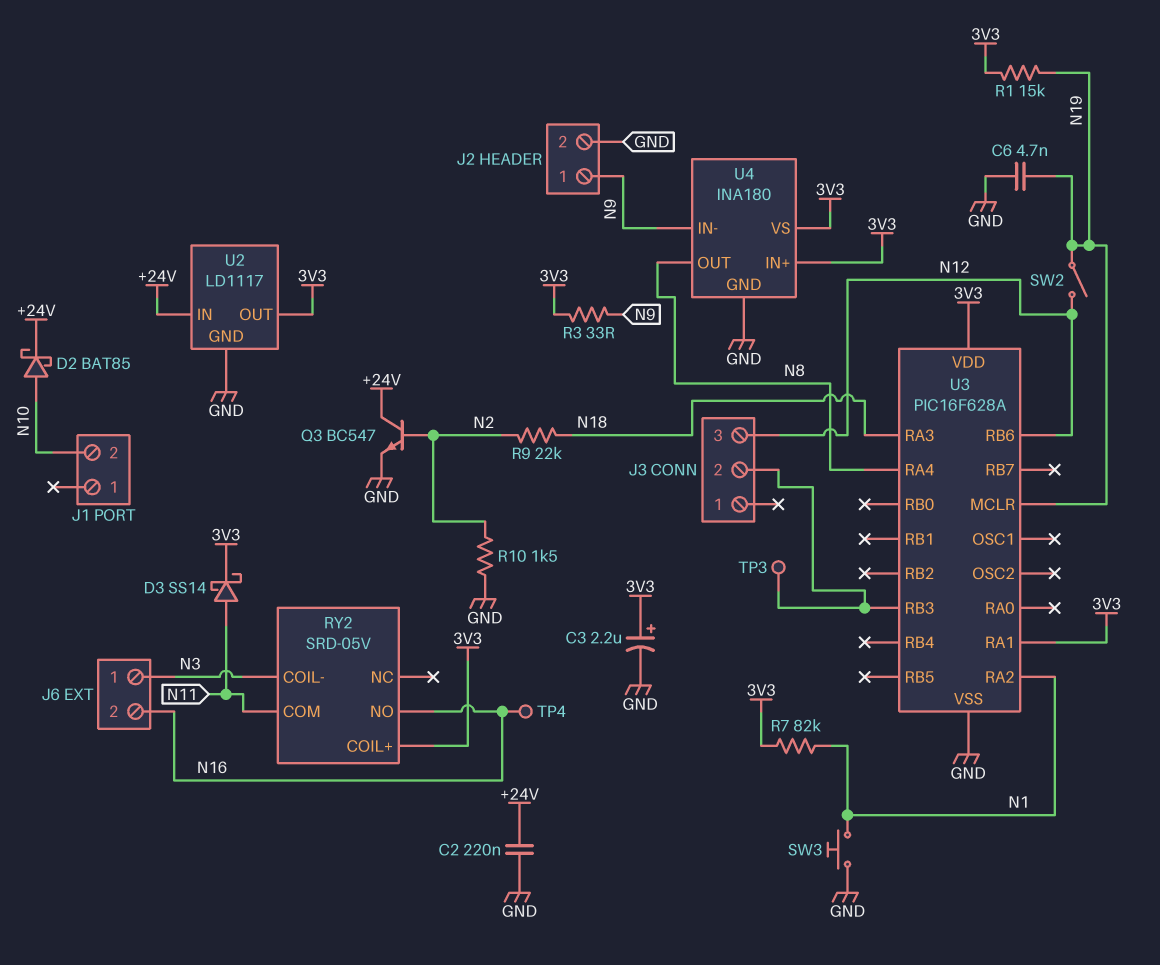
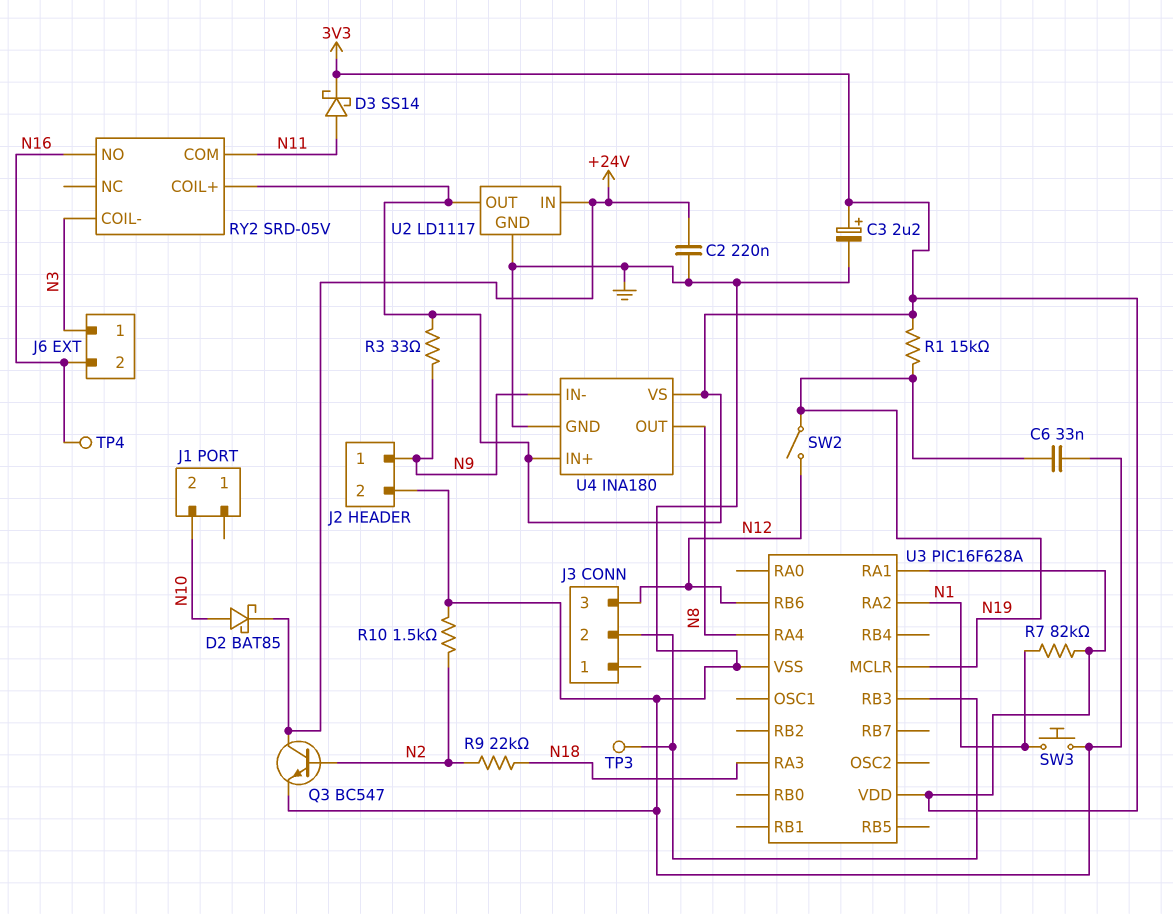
C6: 4.7nF (GND, N19) -> 33nF (GND, N19)

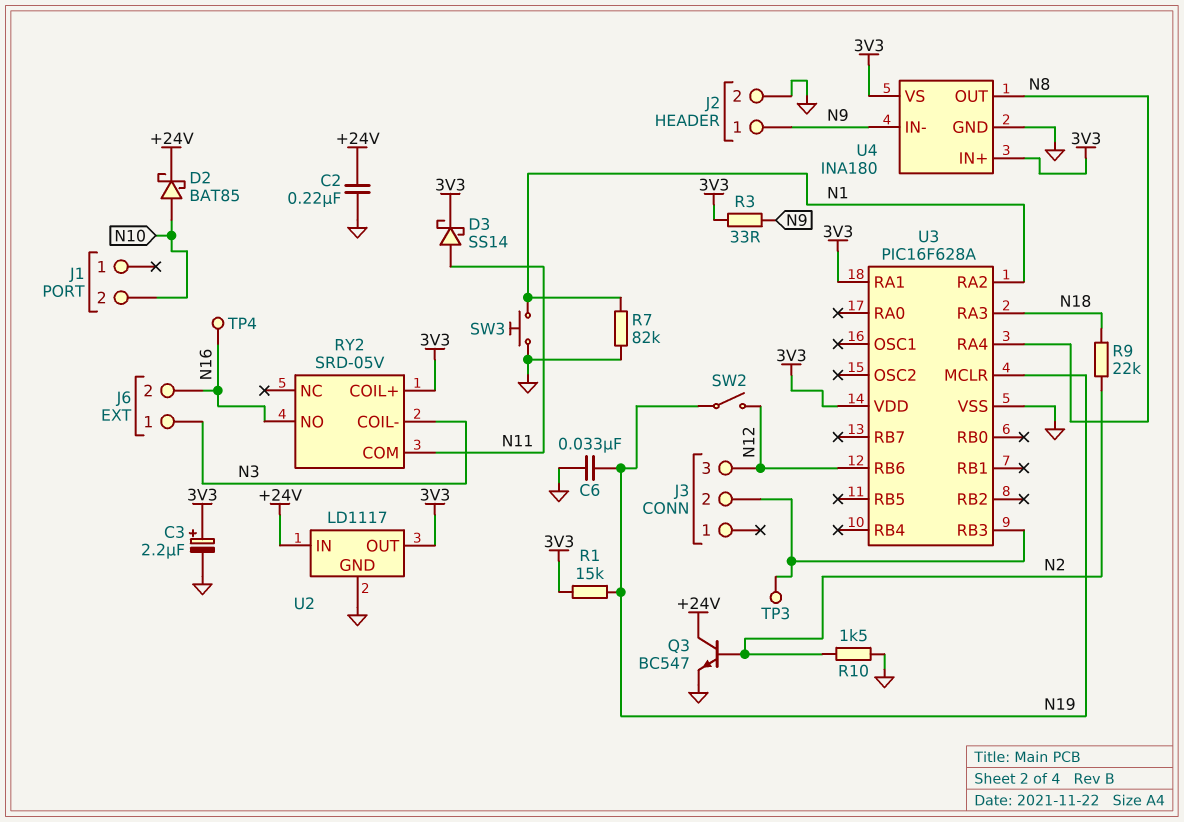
R7: 82k (3V3, N1) -> 82k (GND, N1)

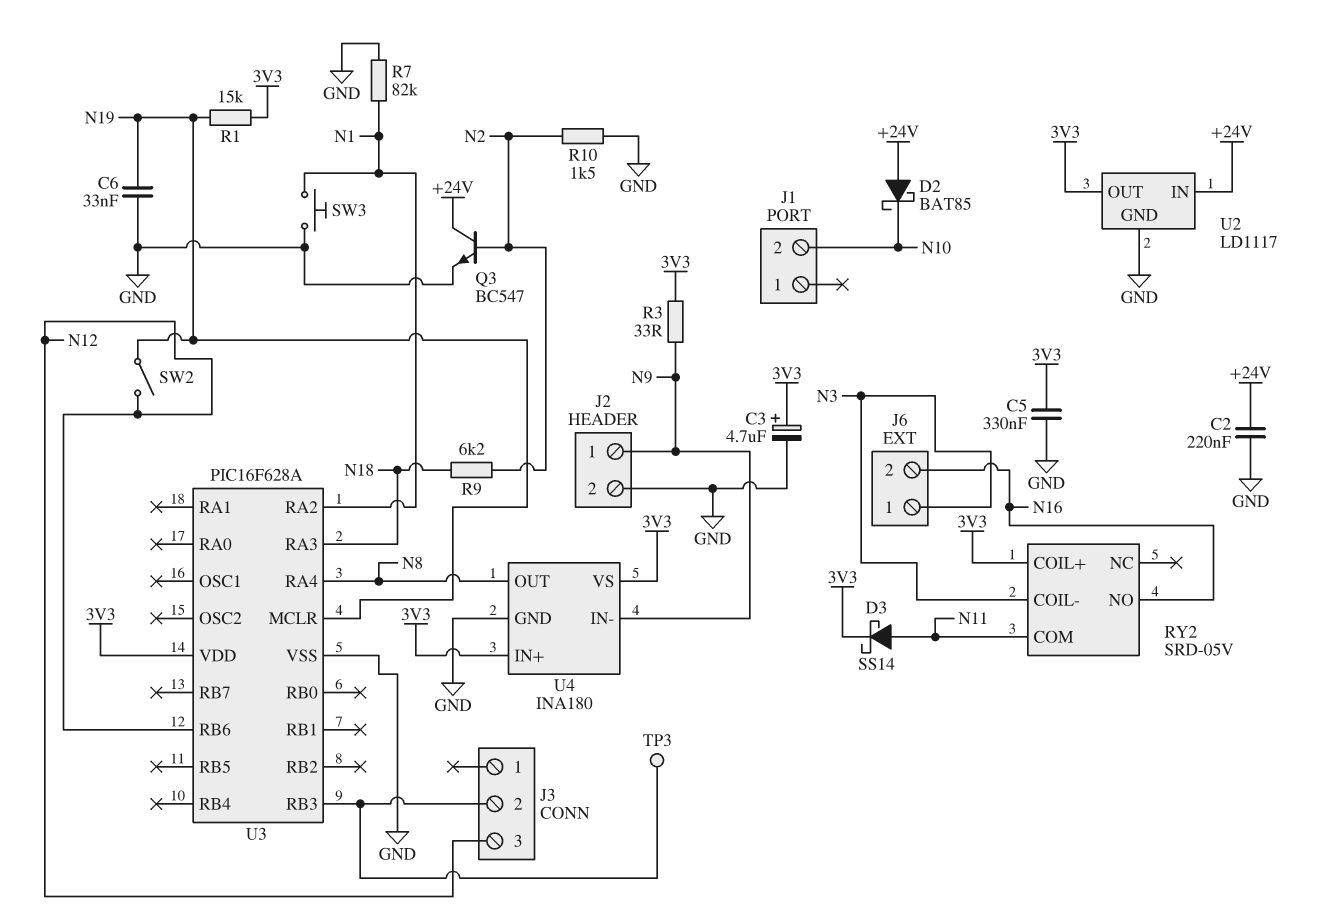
C3: 2.2uF (plus 3V3, minus GND) -> 4.7uF (plus 3V3, minus GND)
C5: none -> 330nF (3V3, GND)
D2: schottky BAT85 (A N10, K +24V) -> schottky BAT85 (A +24V, K N10)
R9: 22k (N2, N18) -> 6.2k (N2, N18)
TP4: test point (N16) -> none
U3 pin RA1: 3V3 -> none

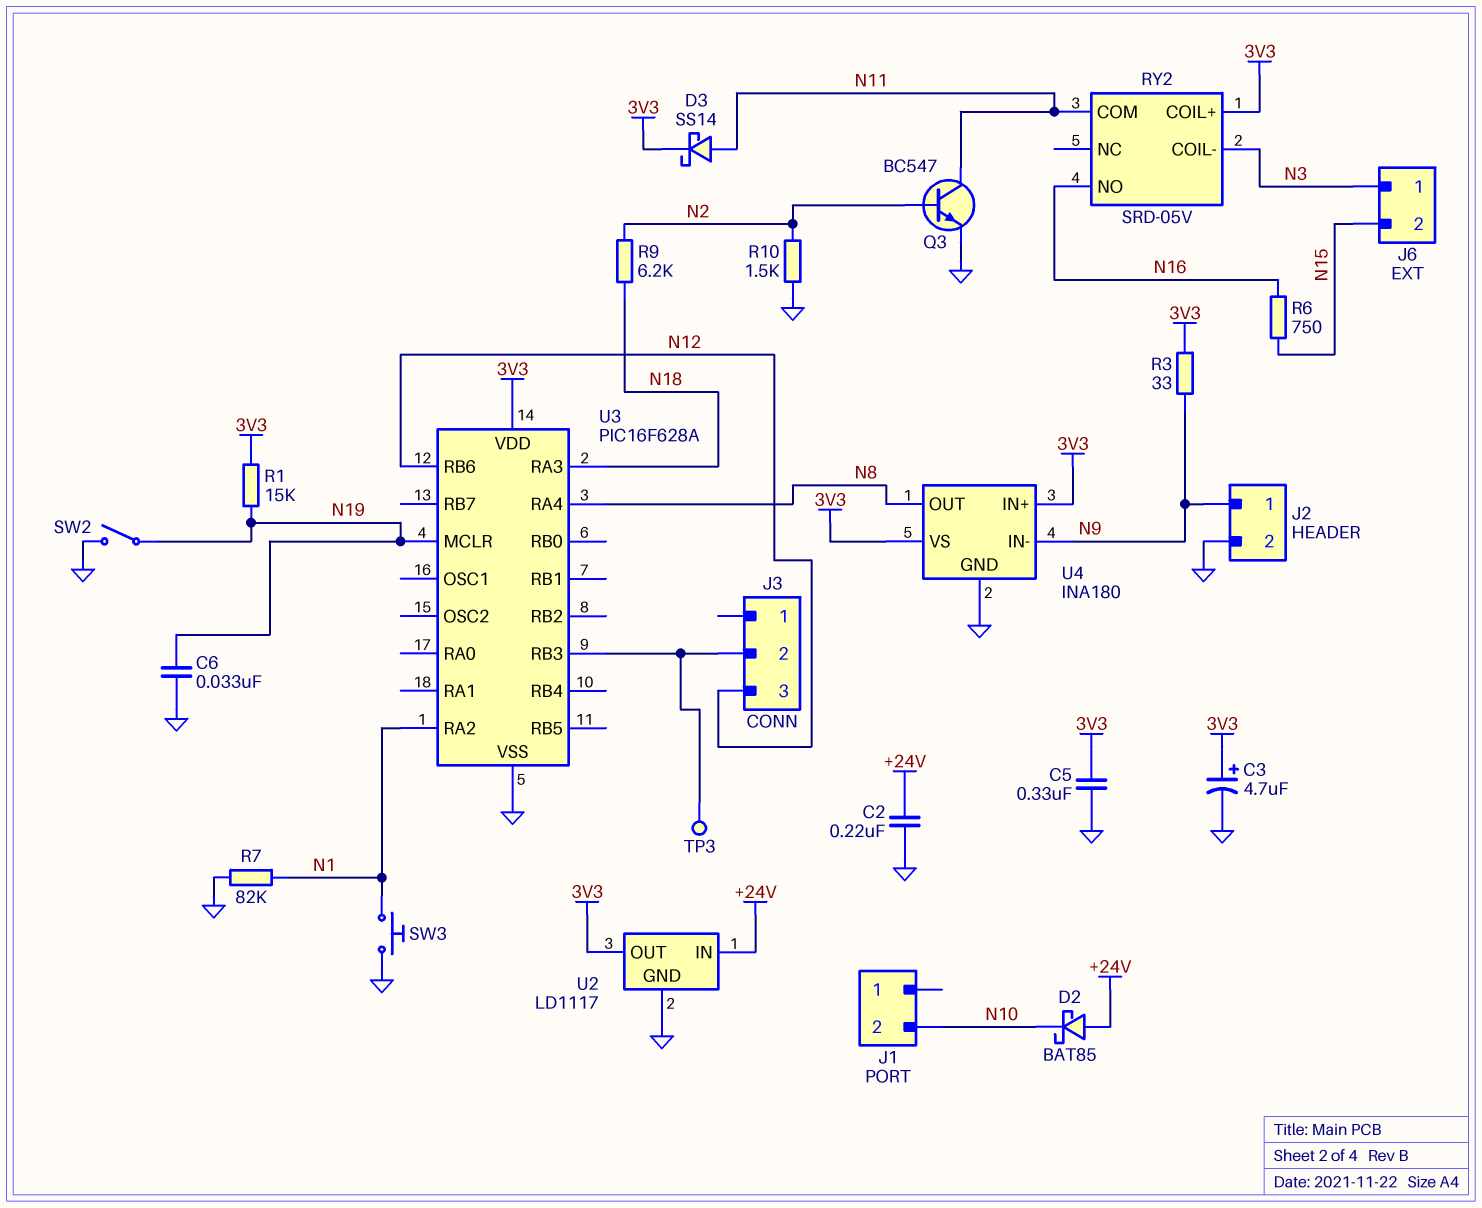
J6 pin 2: N16 -> N15
Q3: NPN BC547 (B N2, C +24V, E GND) -> NPN BC547 (B N2, C N11, E GND)
R6: none -> 750 (N15, N16)
SW2: switch (N12, N19) -> switch (GND, N19)

